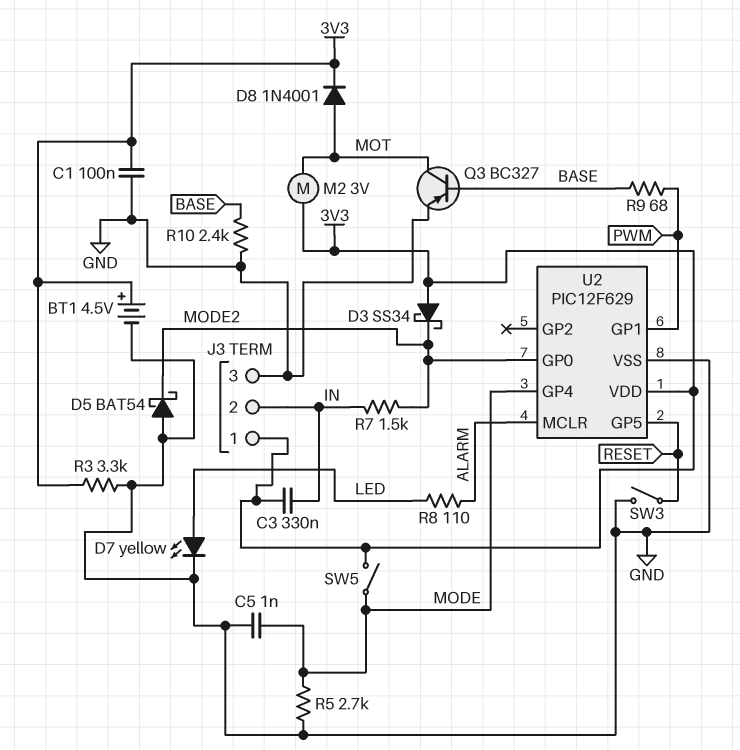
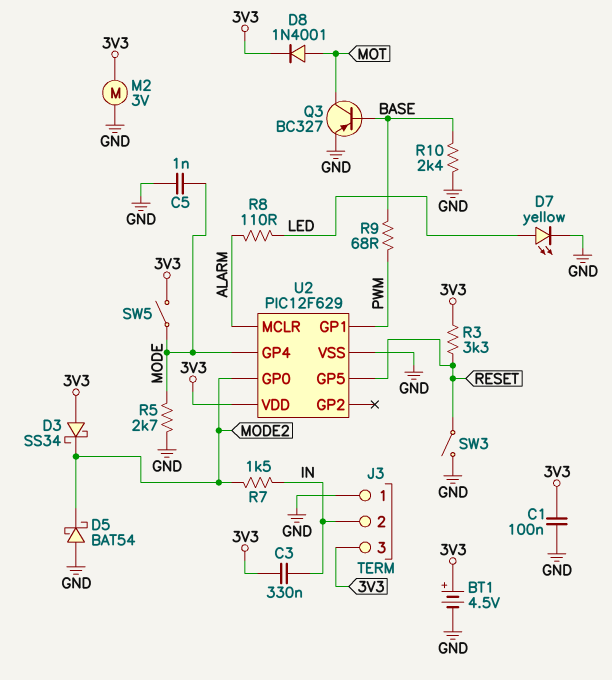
J3 pin 1: 3V3 -> GND
J3 pin 3: GND -> 3V3
M2: motor 3V (3V3, MOT) -> motor 3V (3V3, GND)
R3: 3.3k (3V3, GND) -> 3.3k (3V3, RESET)

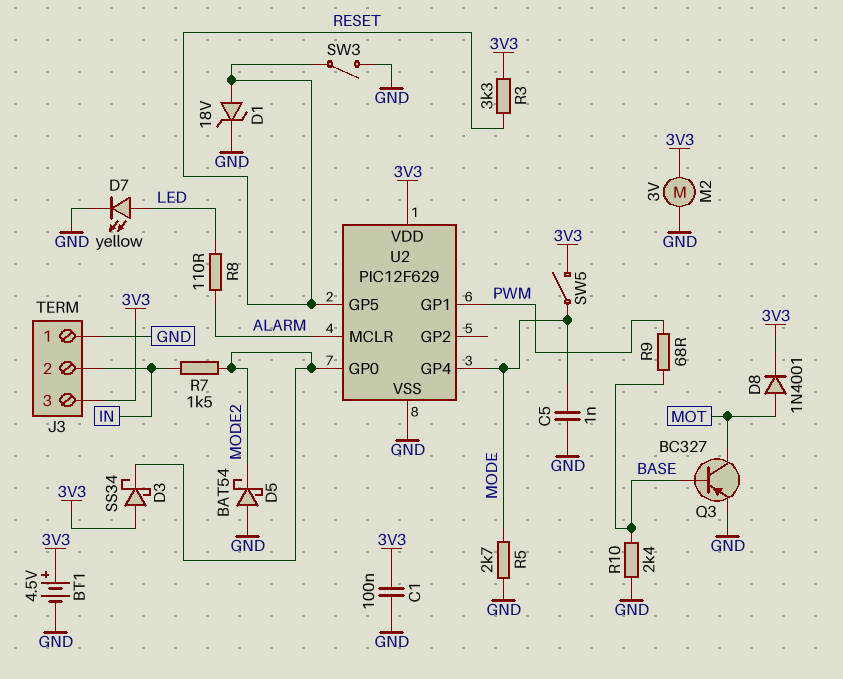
C3: 330nF (3V3, IN) -> none
D1: none -> zener 18V (A RESET, K GND)

